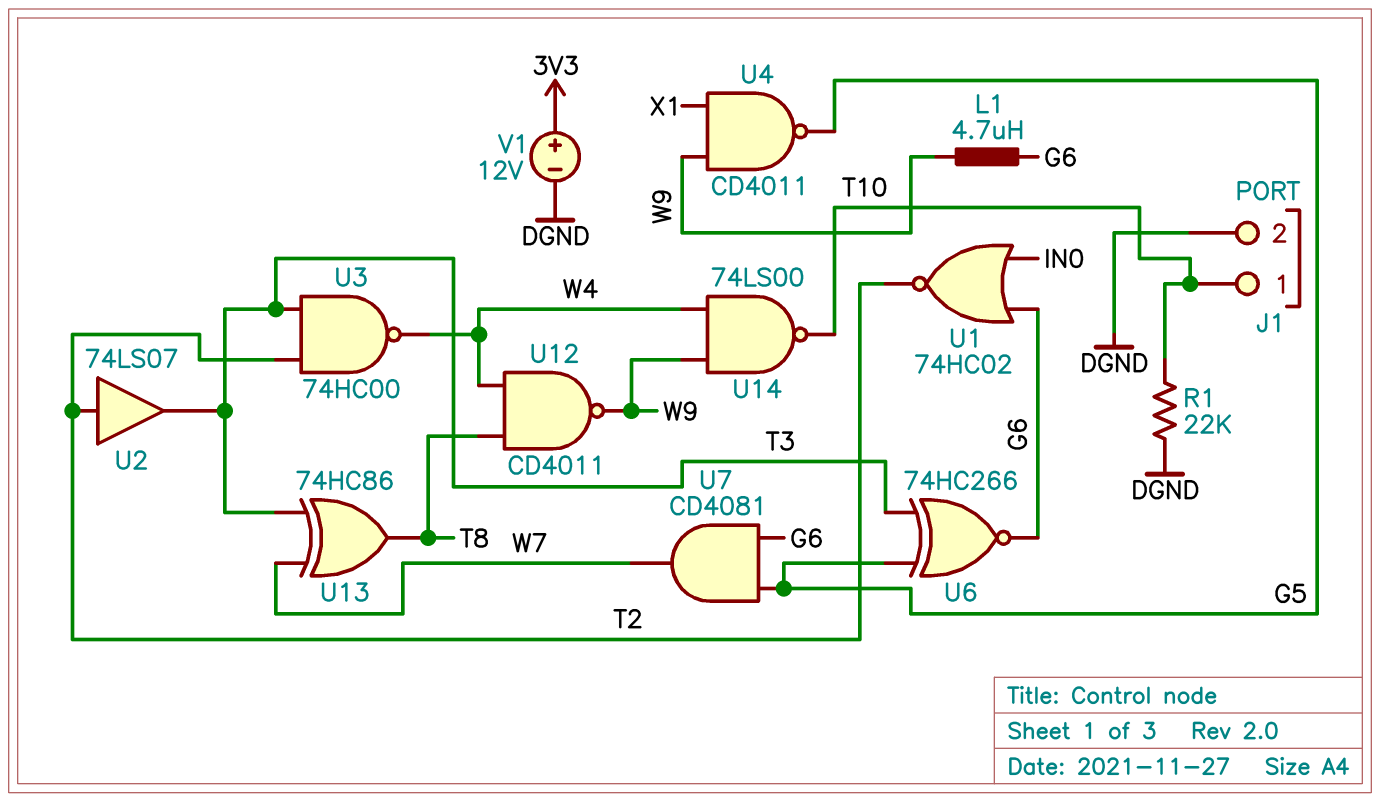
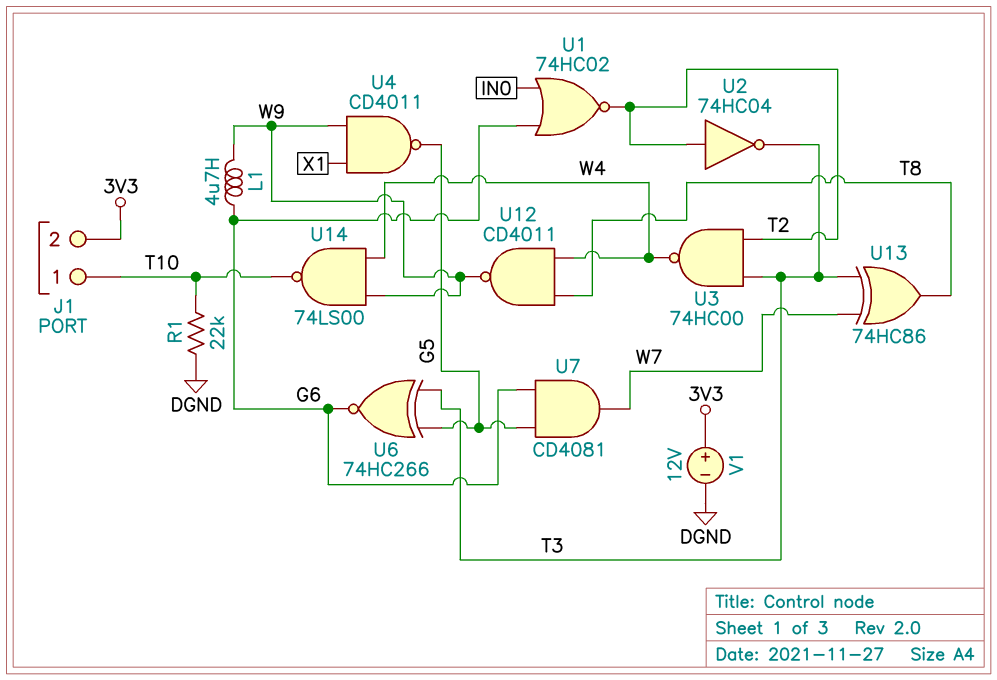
J1 pin 2: DGND -> 3V3
U2: buffer 74LS07 (in T2, out T3) -> NOT 74HC04 (in T2, out T3)

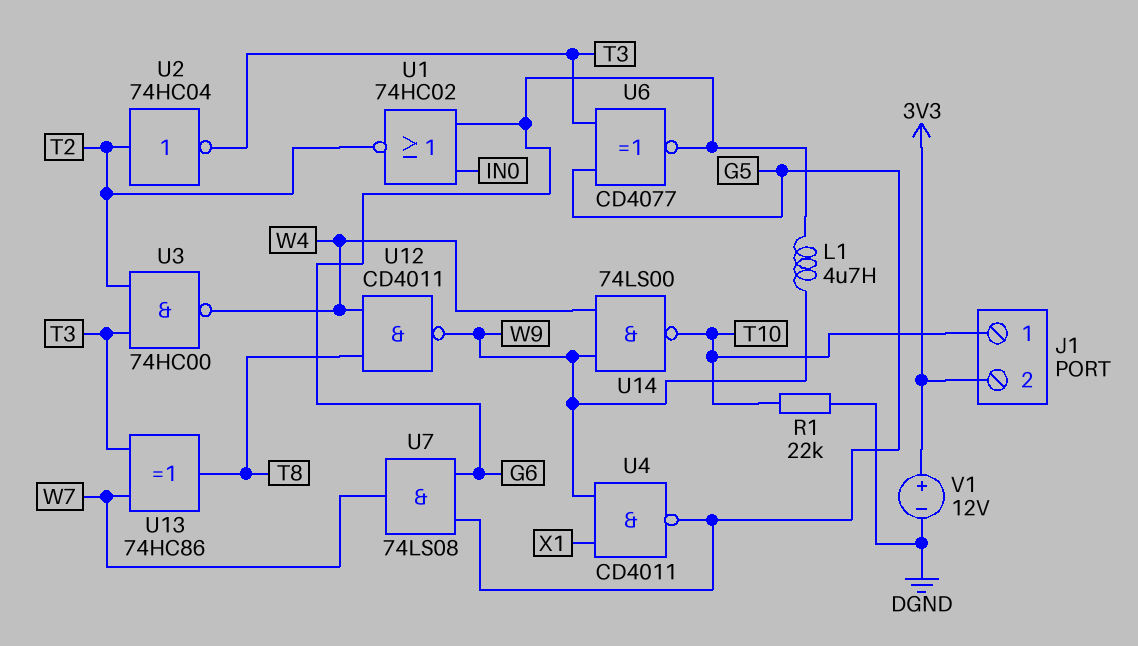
U6: XNOR 74HC266 (in G5, in T3, out G6) -> XNOR CD4077 (in G5, in T3, out G6)
U7: AND CD4081 (in G5, in G6, out W7) -> AND 74LS08 (in G5, in G6, out W7)

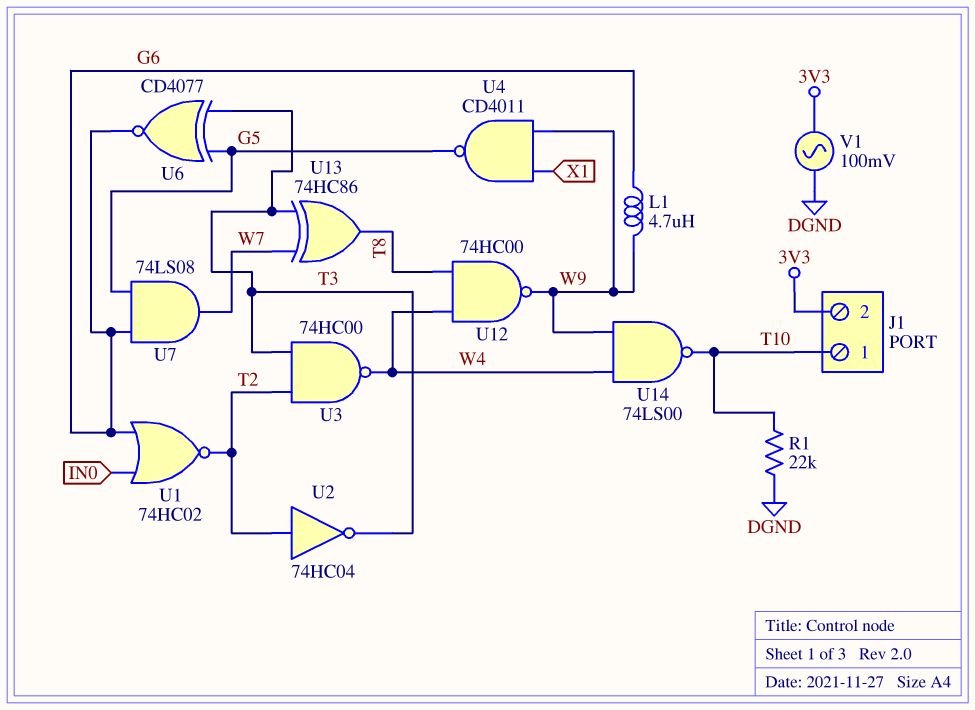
U12: NAND CD4011 (in T8, in W4, out W9) -> NAND 74HC00 (in T8, in W4, out W9)
V1: 12V (plus 3V3, minus DGND) -> AC 100mV (3V3, DGND)

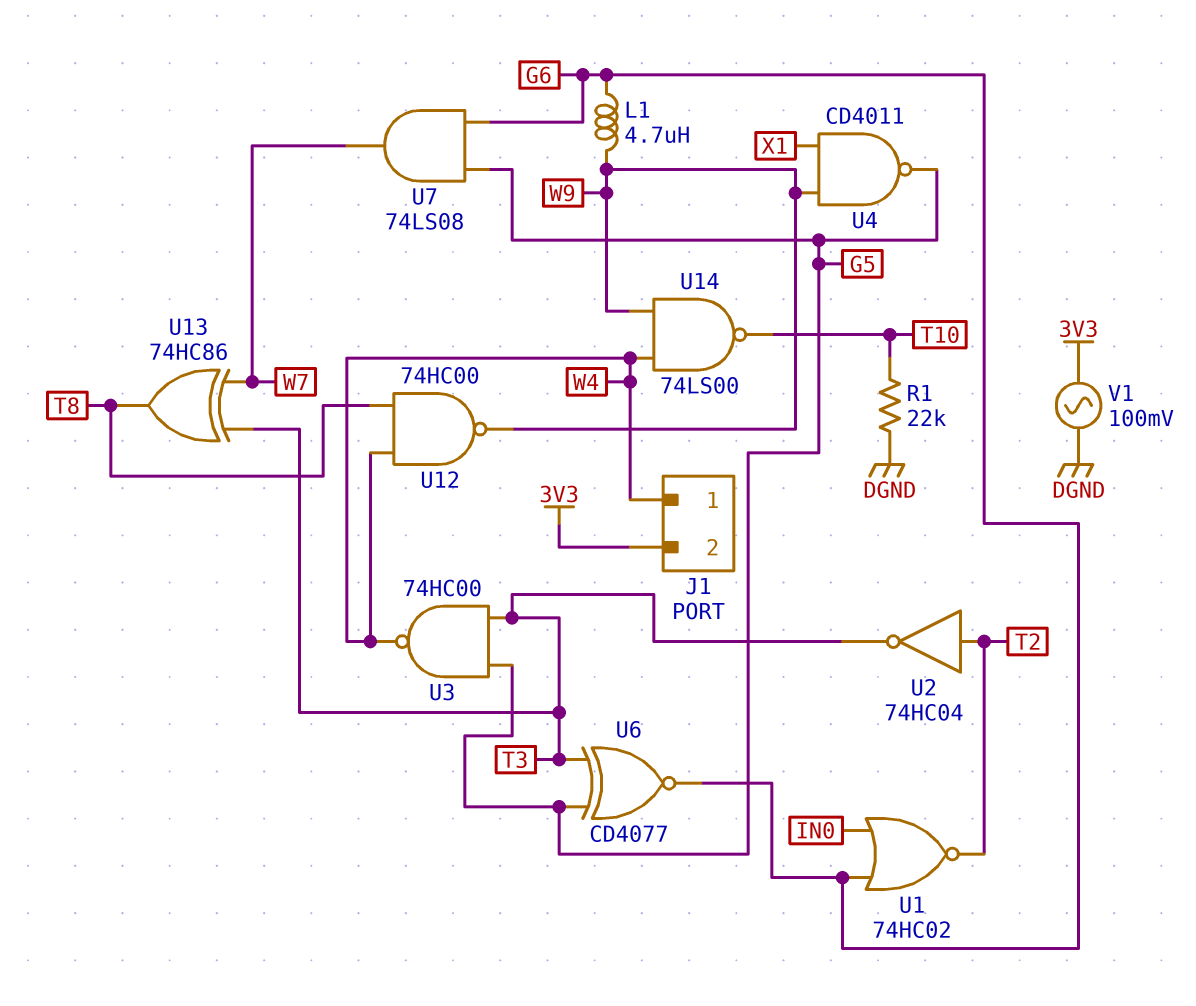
J1 pin 1: T10 -> W4
U3: NAND 74HC00 (in T2, in T3, out W4) -> NAND 74HC00 (in G5, in T3, out W4)

